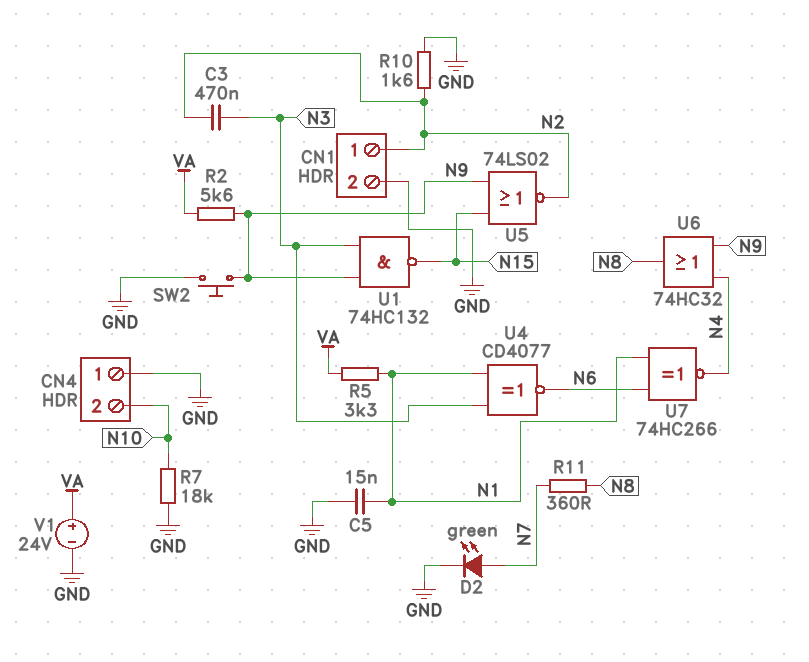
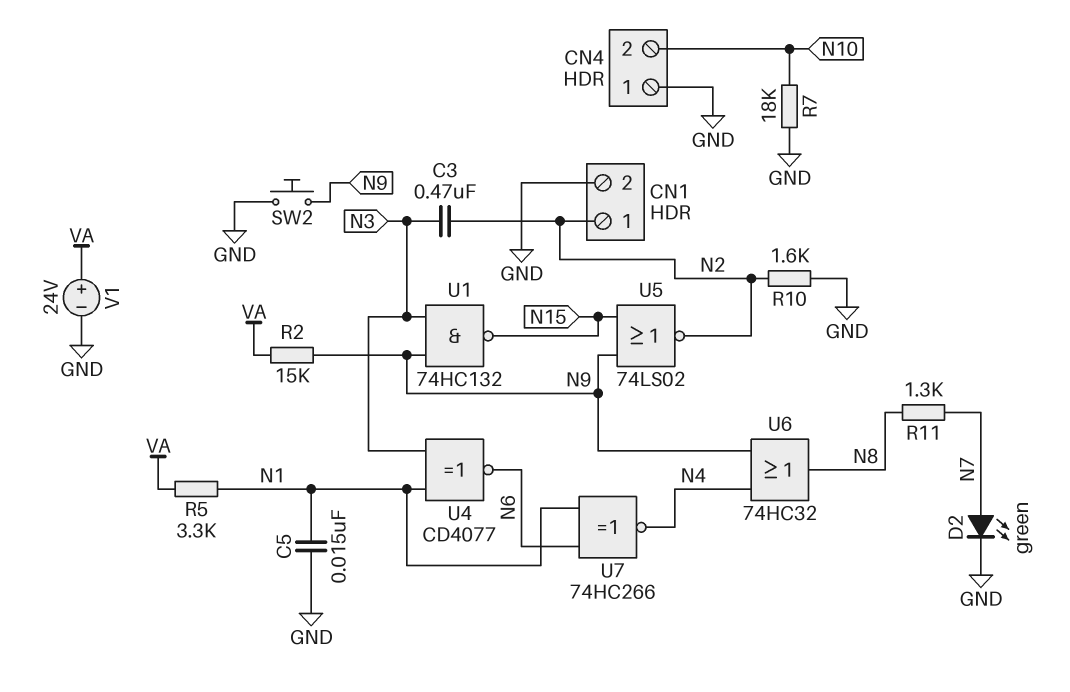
R2: 5.6k (N9, VA) -> 15k (N9, VA)
R11: 360 (N7, N8) -> 1.3k (N7, N8)

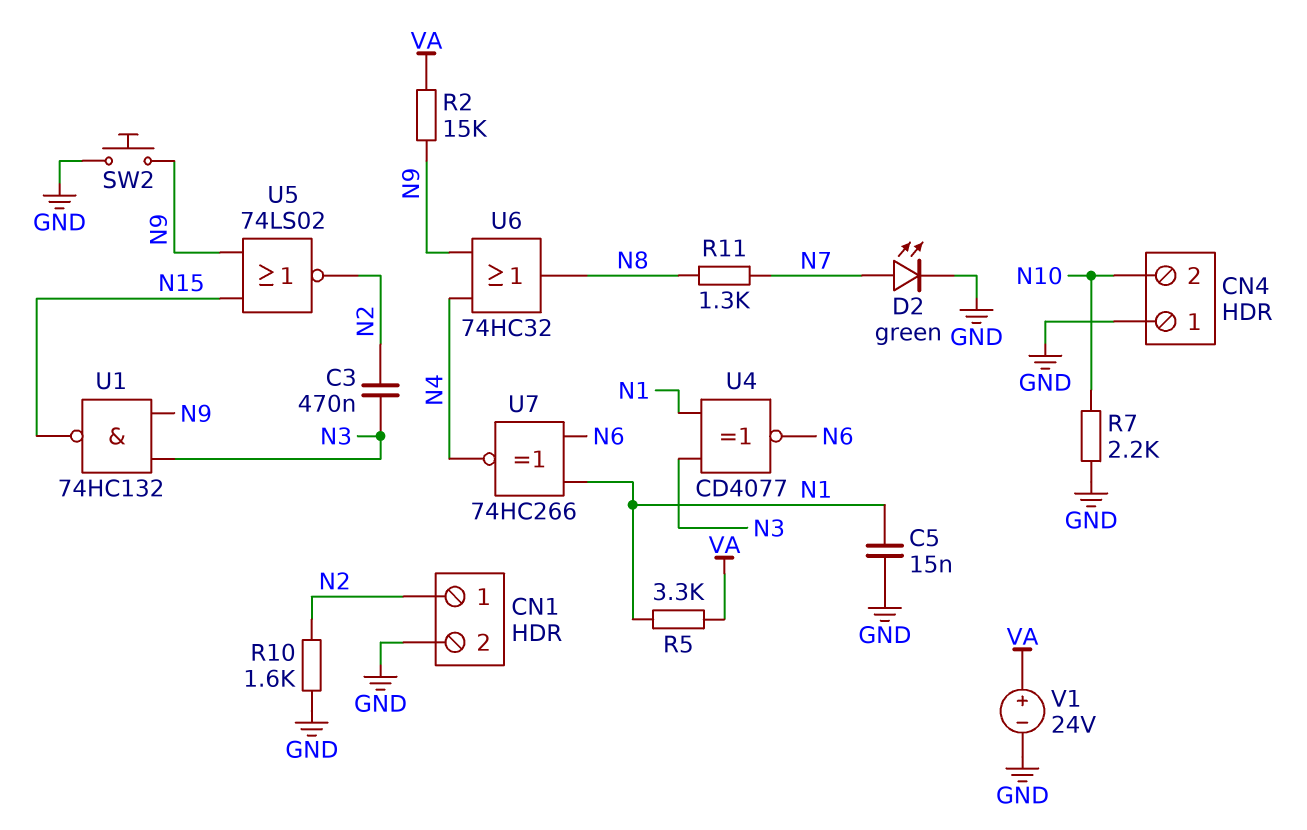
R7: 18k (GND, N10) -> 2.2k (GND, N10)

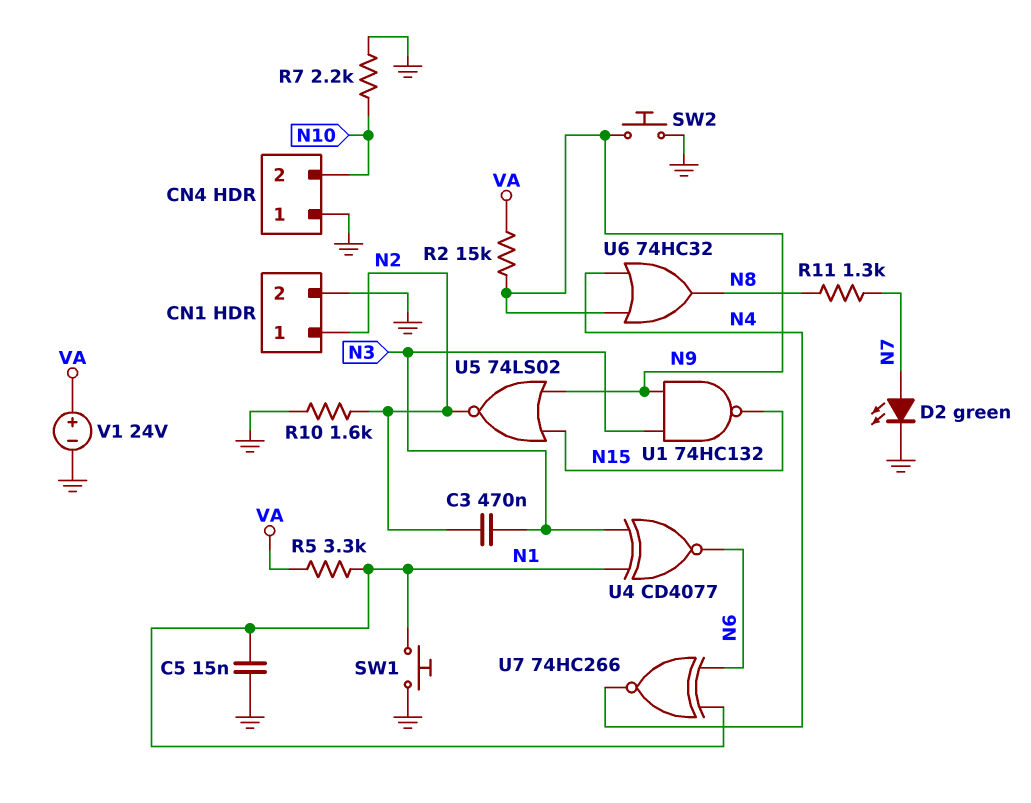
SW1: none -> button (GND, N1)

